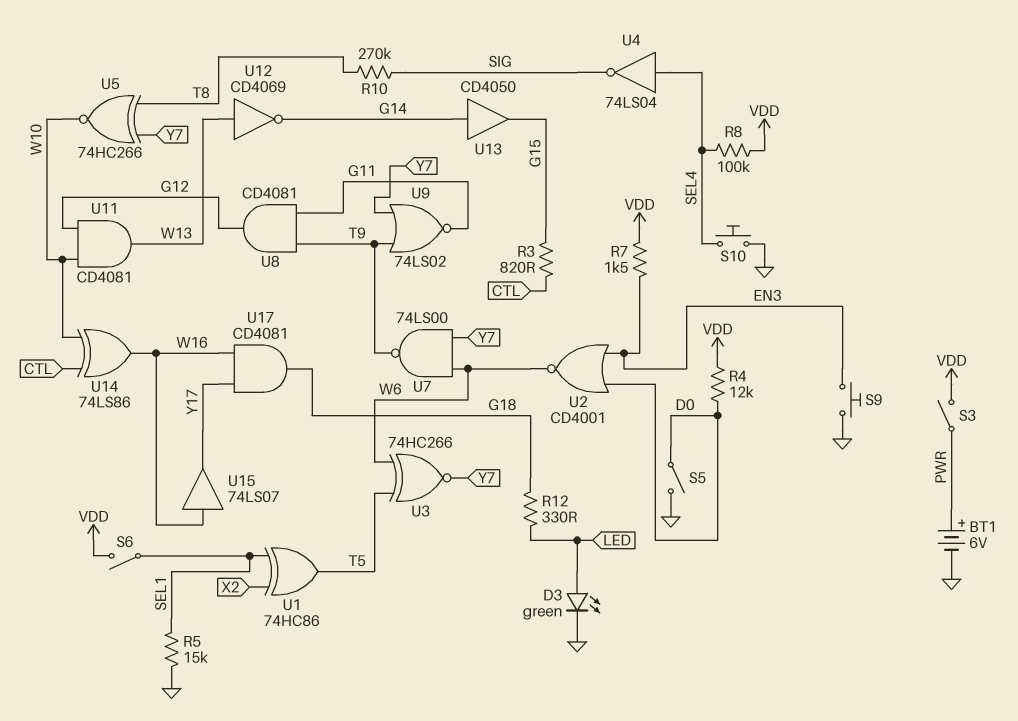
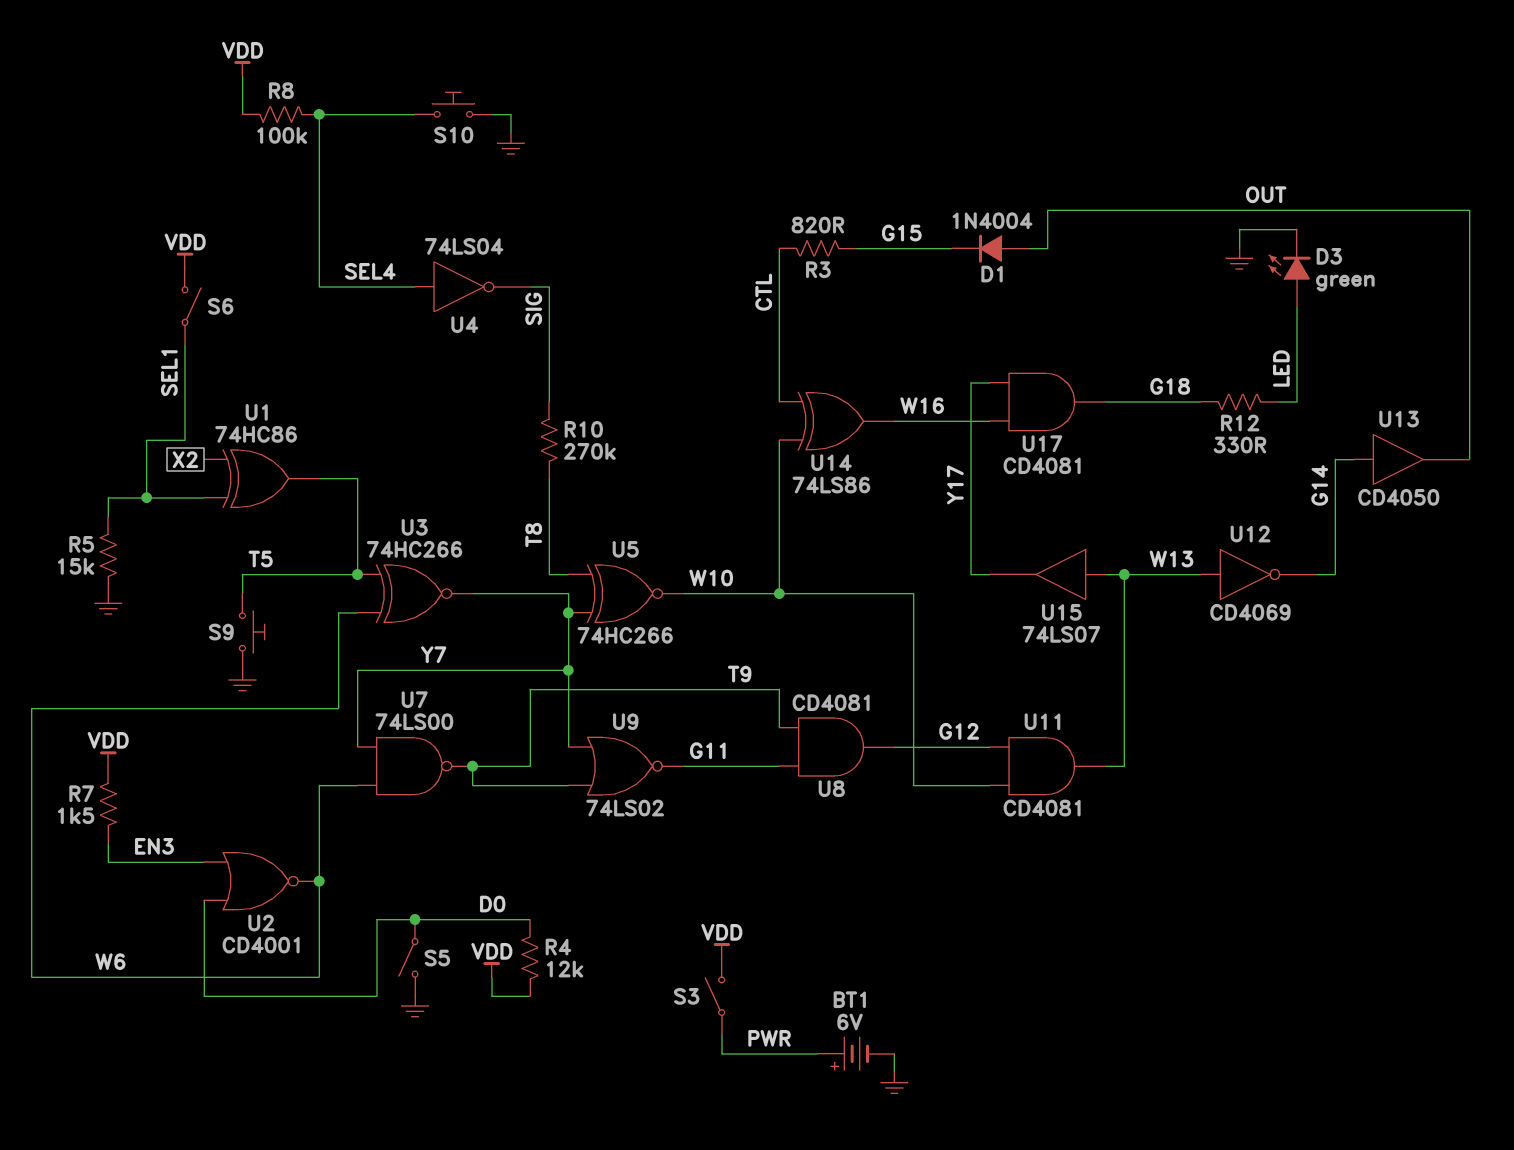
D1: none -> diode 1N4004 (A OUT, K G15)
S9: button (EN3, GND) -> button (GND, T5)
U13: buffer CD4050 (in G14, out G15) -> buffer CD4050 (in G14, out OUT)
U15: buffer 74LS07 (in W16, out Y17) -> buffer 74LS07 (in W13, out Y17)

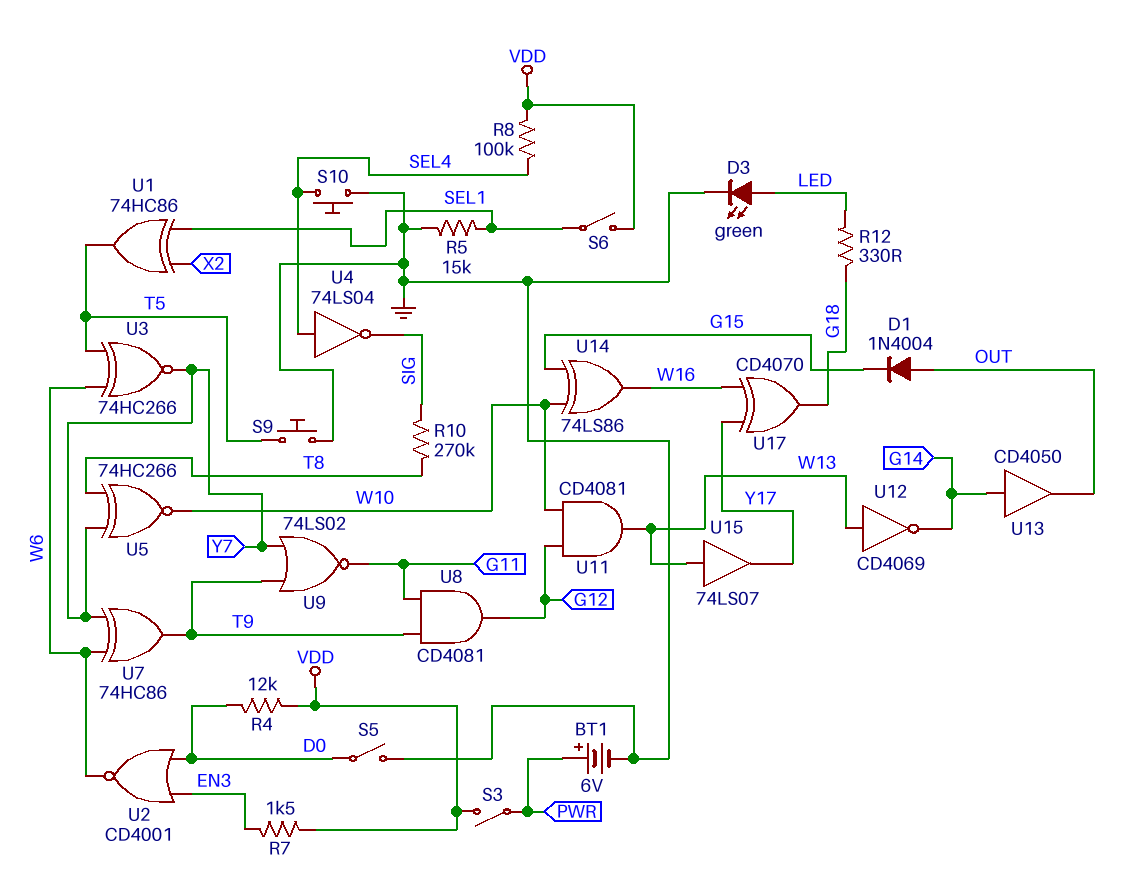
R3: 820 (CTL, G15) -> none
U7: NAND 74LS00 (in W6, in Y7, out T9) -> XOR 74HC86 (in W6, in Y7, out T9)
U14: XOR 74LS86 (in CTL, in W10, out W16) -> XOR 74LS86 (in G15, in W10, out W16)
U17: AND CD4081 (in W16, in Y17, out G18) -> XOR CD4070 (in W16, in Y17, out G18)

